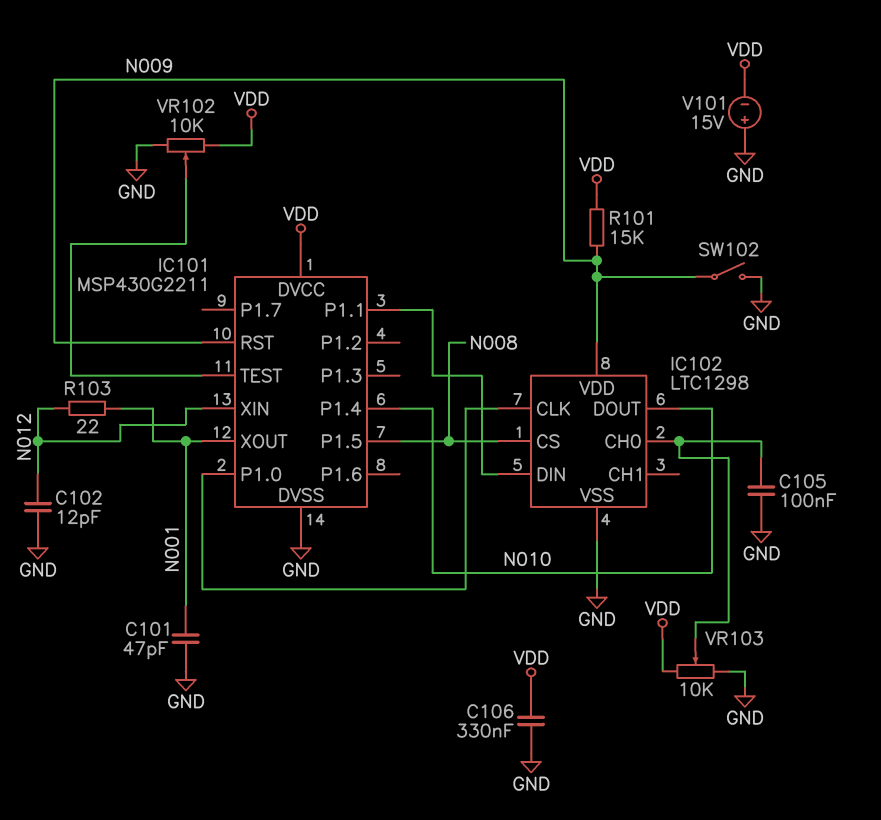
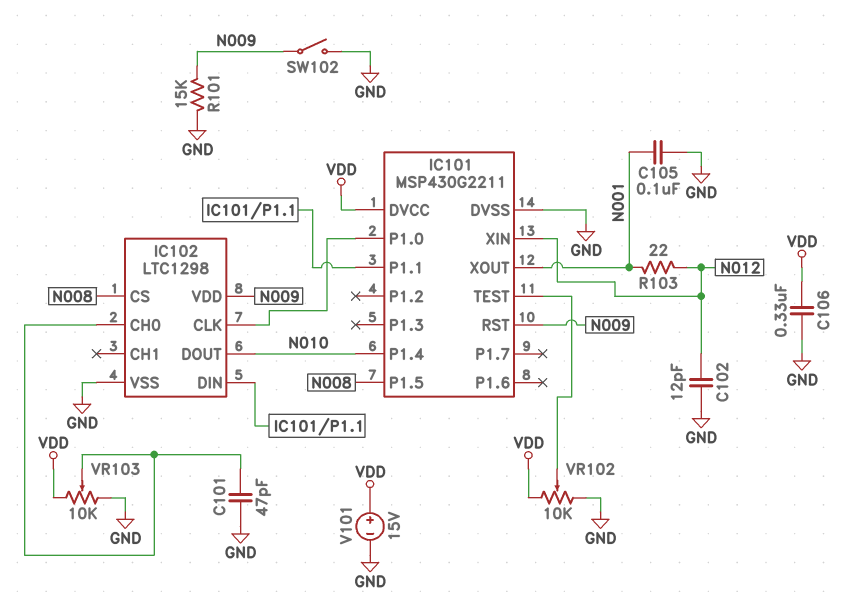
C101: 47pF (GND, N001) -> 47pF (GND, IC102/CH0)
C105: 100nF (GND, IC102/CH0) -> 100nF (GND, N001)
R101: 15k (N009, VDD) -> 15k (GND, N009)
V101: 15V (plus GND, minus VDD) -> 15V (plus VDD, minus GND)

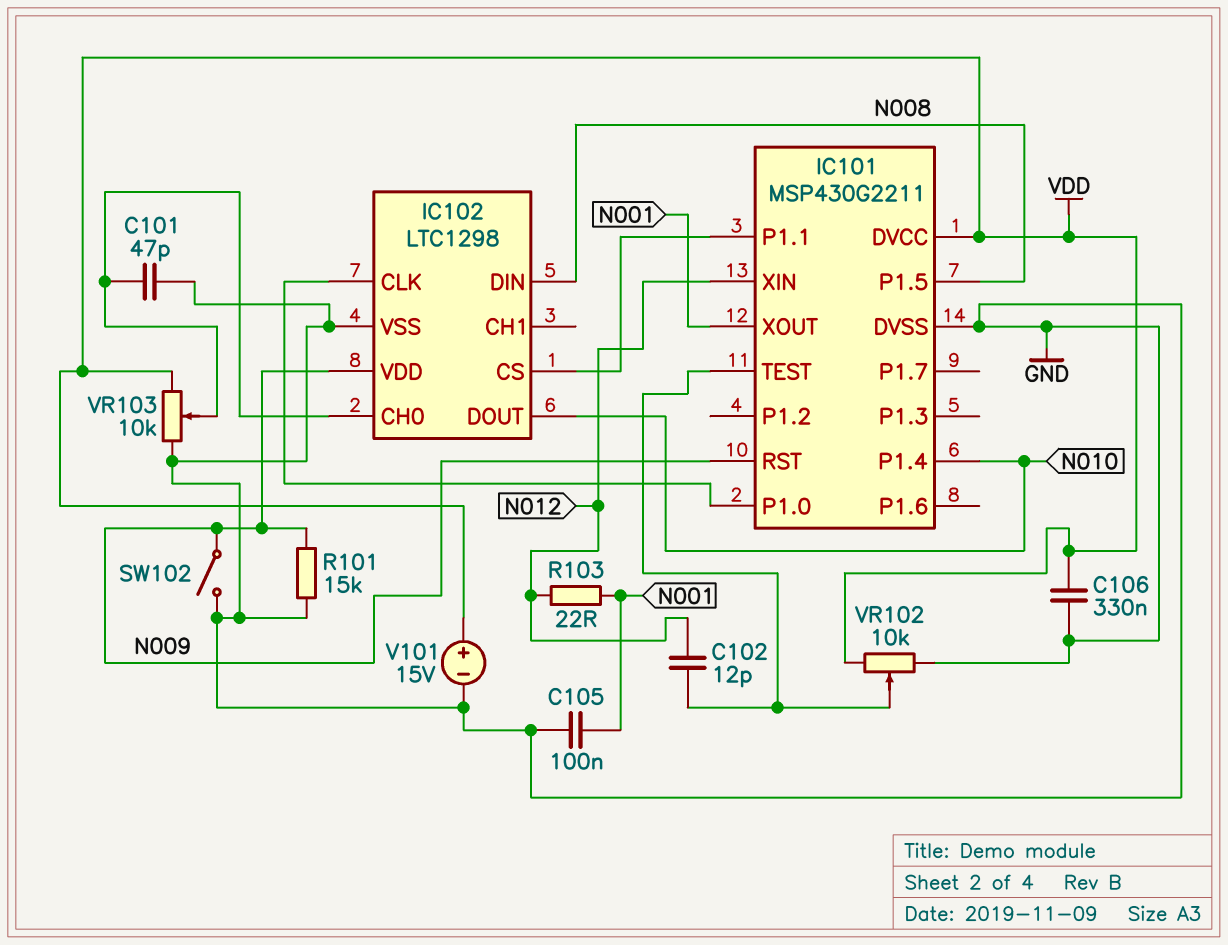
C102: 12pF (GND, N012) -> 12pF (IC101/TEST, N012)
IC102 pin CS: N008 -> IC101/P1.1
IC102 pin DIN: IC101/P1.1 -> N008

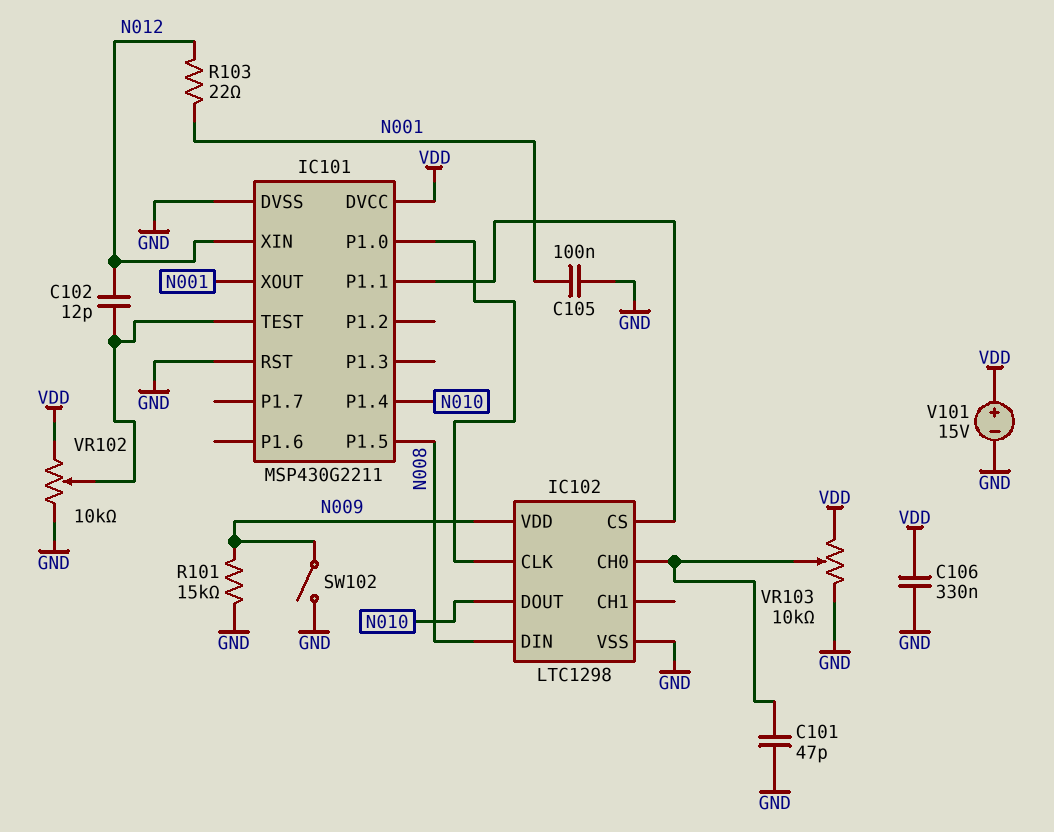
IC101 pin RST: N009 -> GND

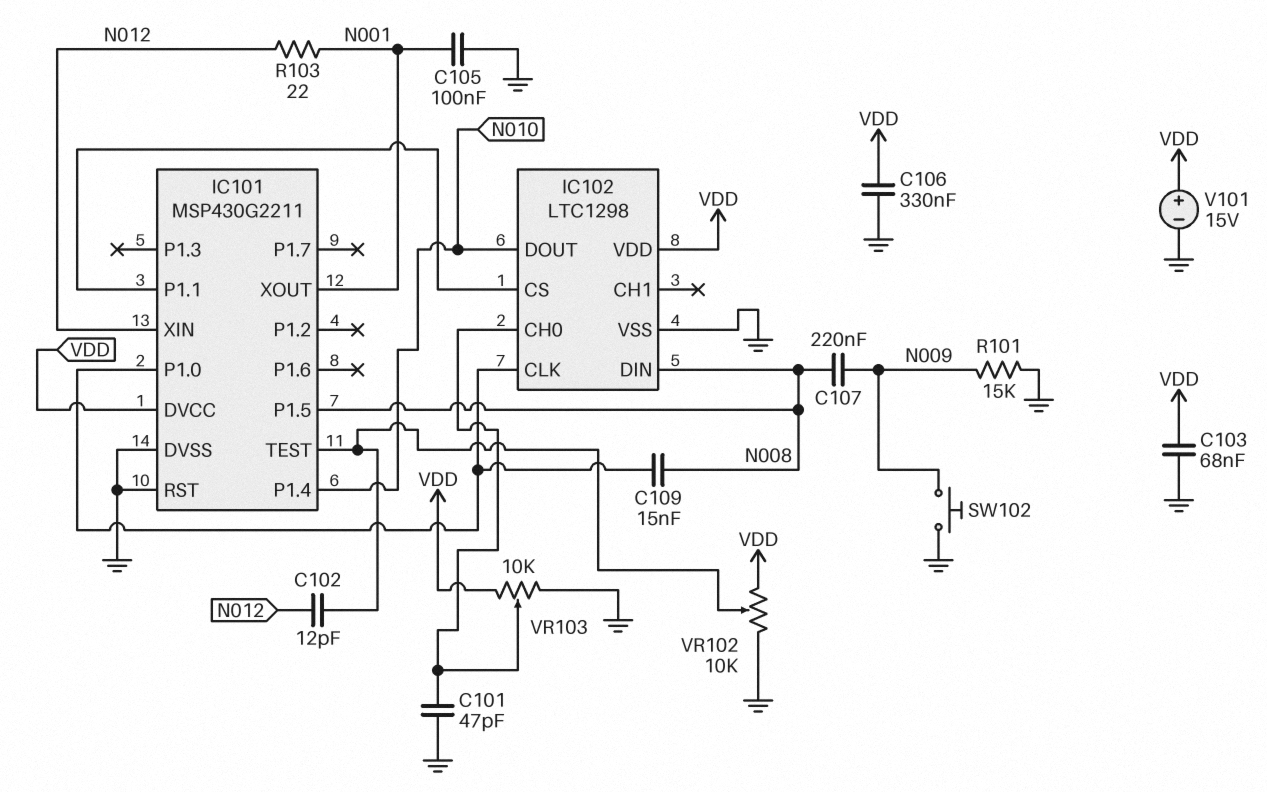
C103: none -> 68nF (GND, VDD)
C107: none -> 220nF (N008, N009)
C109: none -> 15nF (IC101/P1.0, N008)
IC102 pin VDD: N009 -> VDD
SW102: switch (GND, N009) -> button (GND, N009)

